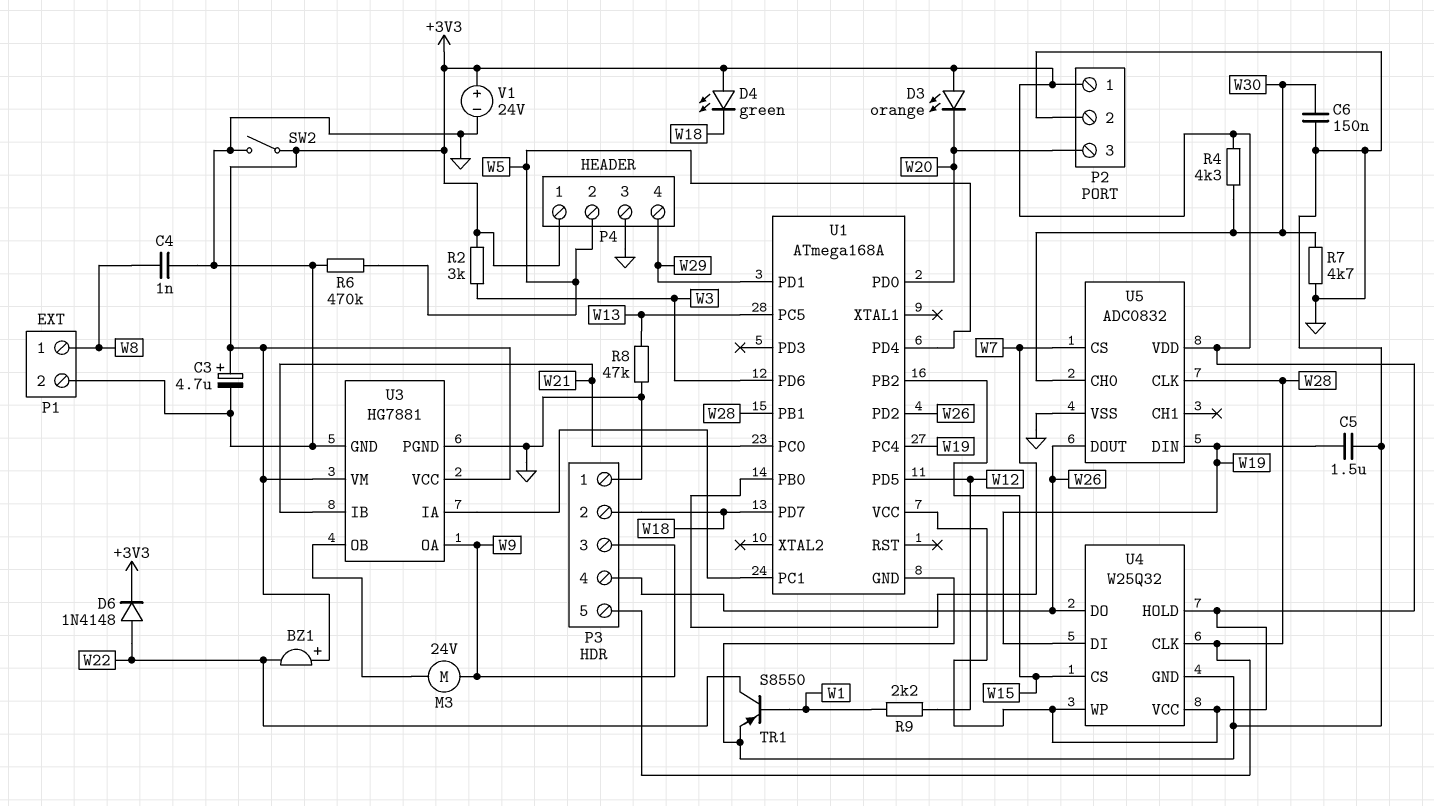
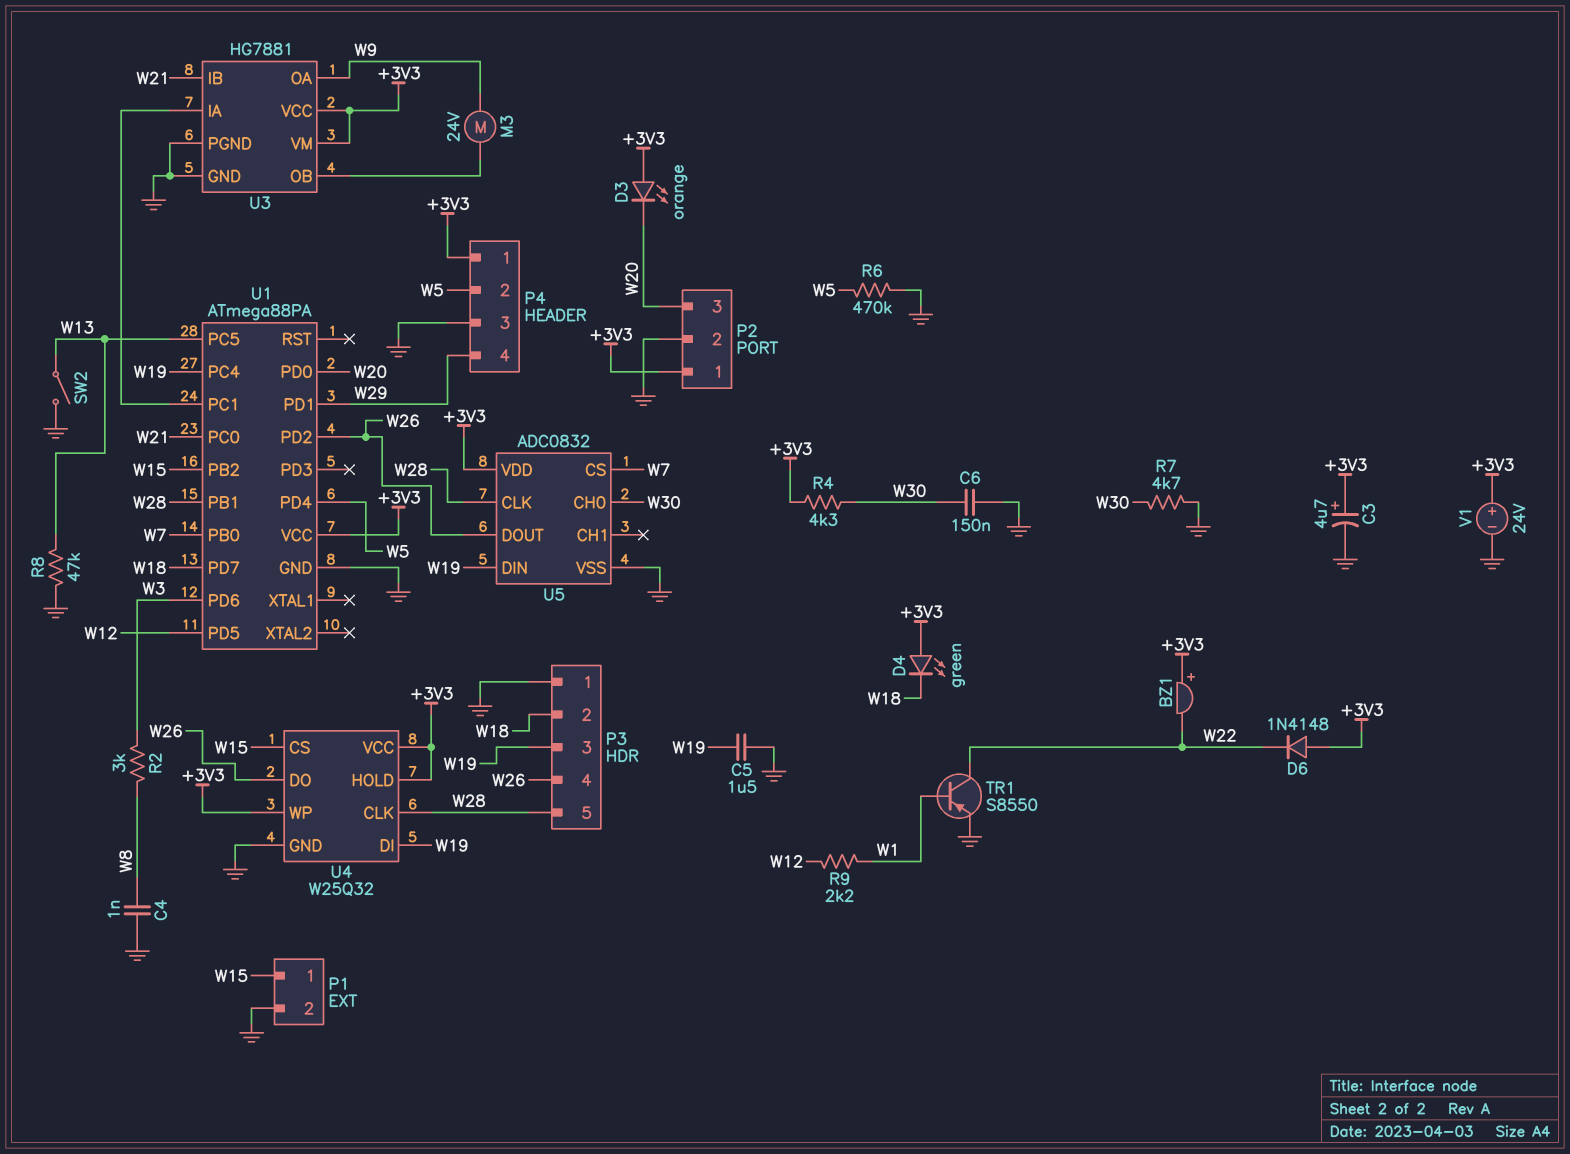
D6: diode 1N4148 (A W22, K +3V3) -> diode 1N4148 (A +3V3, K W22)
P1 pin 1: W8 -> W15
P3 pin 3: W9 -> W19
R2: 3k (+3V3, W3) -> 3k (W3, W8)
SW2: switch (+3V3, GND) -> switch (GND, W13)
U1: ATmega168A -> ATmega88PA

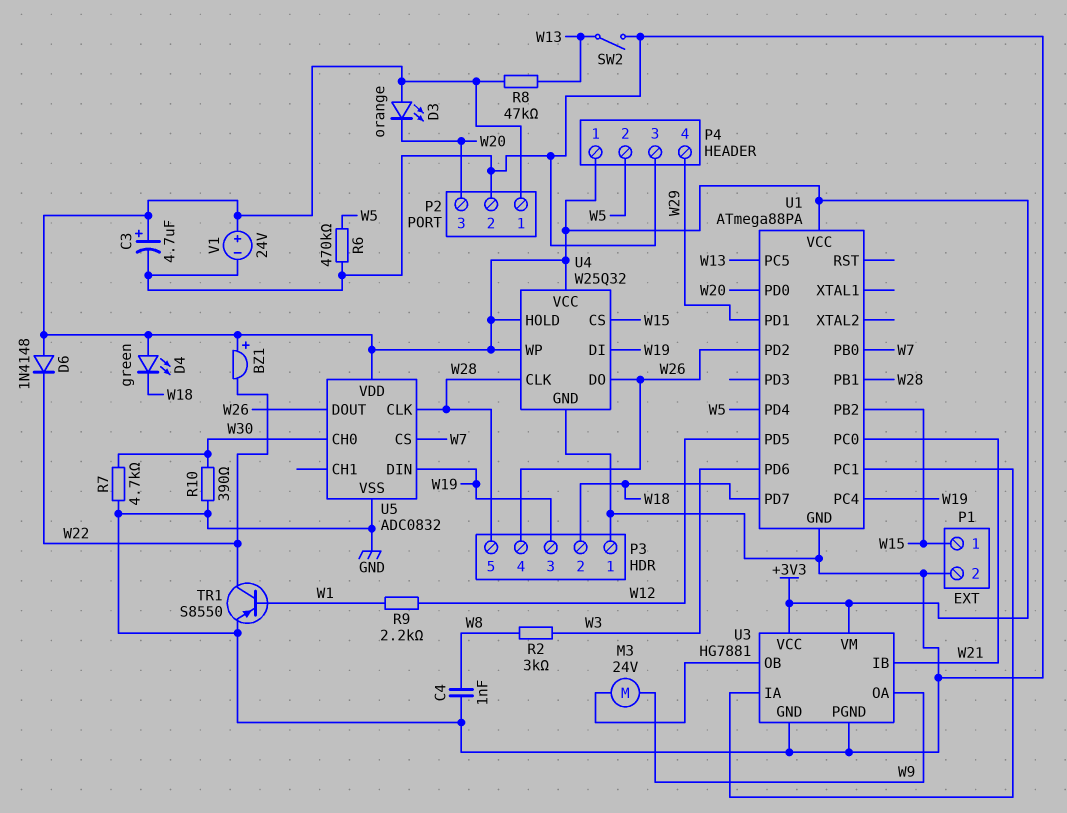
C5: 1.5uF (GND, W19) -> none
C6: 150nF (GND, W30) -> none
R4: 4.3k (+3V3, W30) -> none
R8: 47k (GND, W13) -> 47k (+3V3, W13)
R10: none -> 390 (GND, W30)

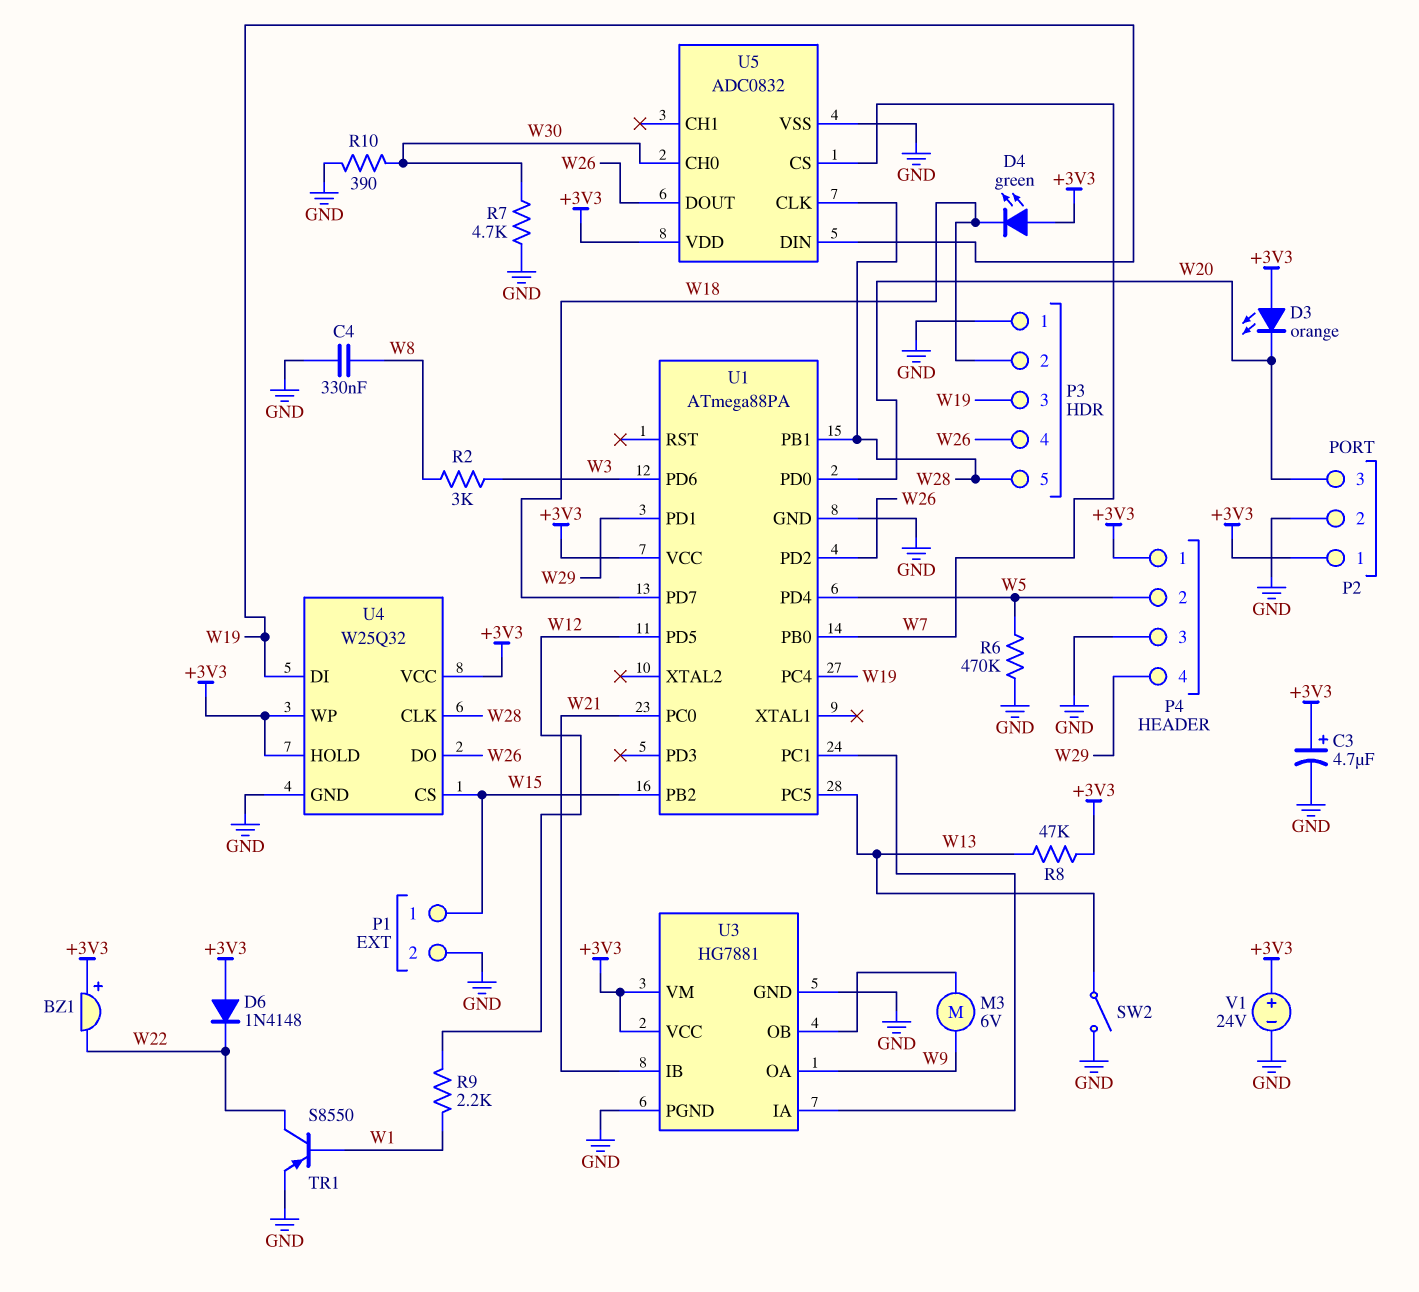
C4: 1nF (GND, W8) -> 330nF (GND, W8)
M3: motor 24V (U3/OB, W9) -> motor 6V (U3/OB, W9)

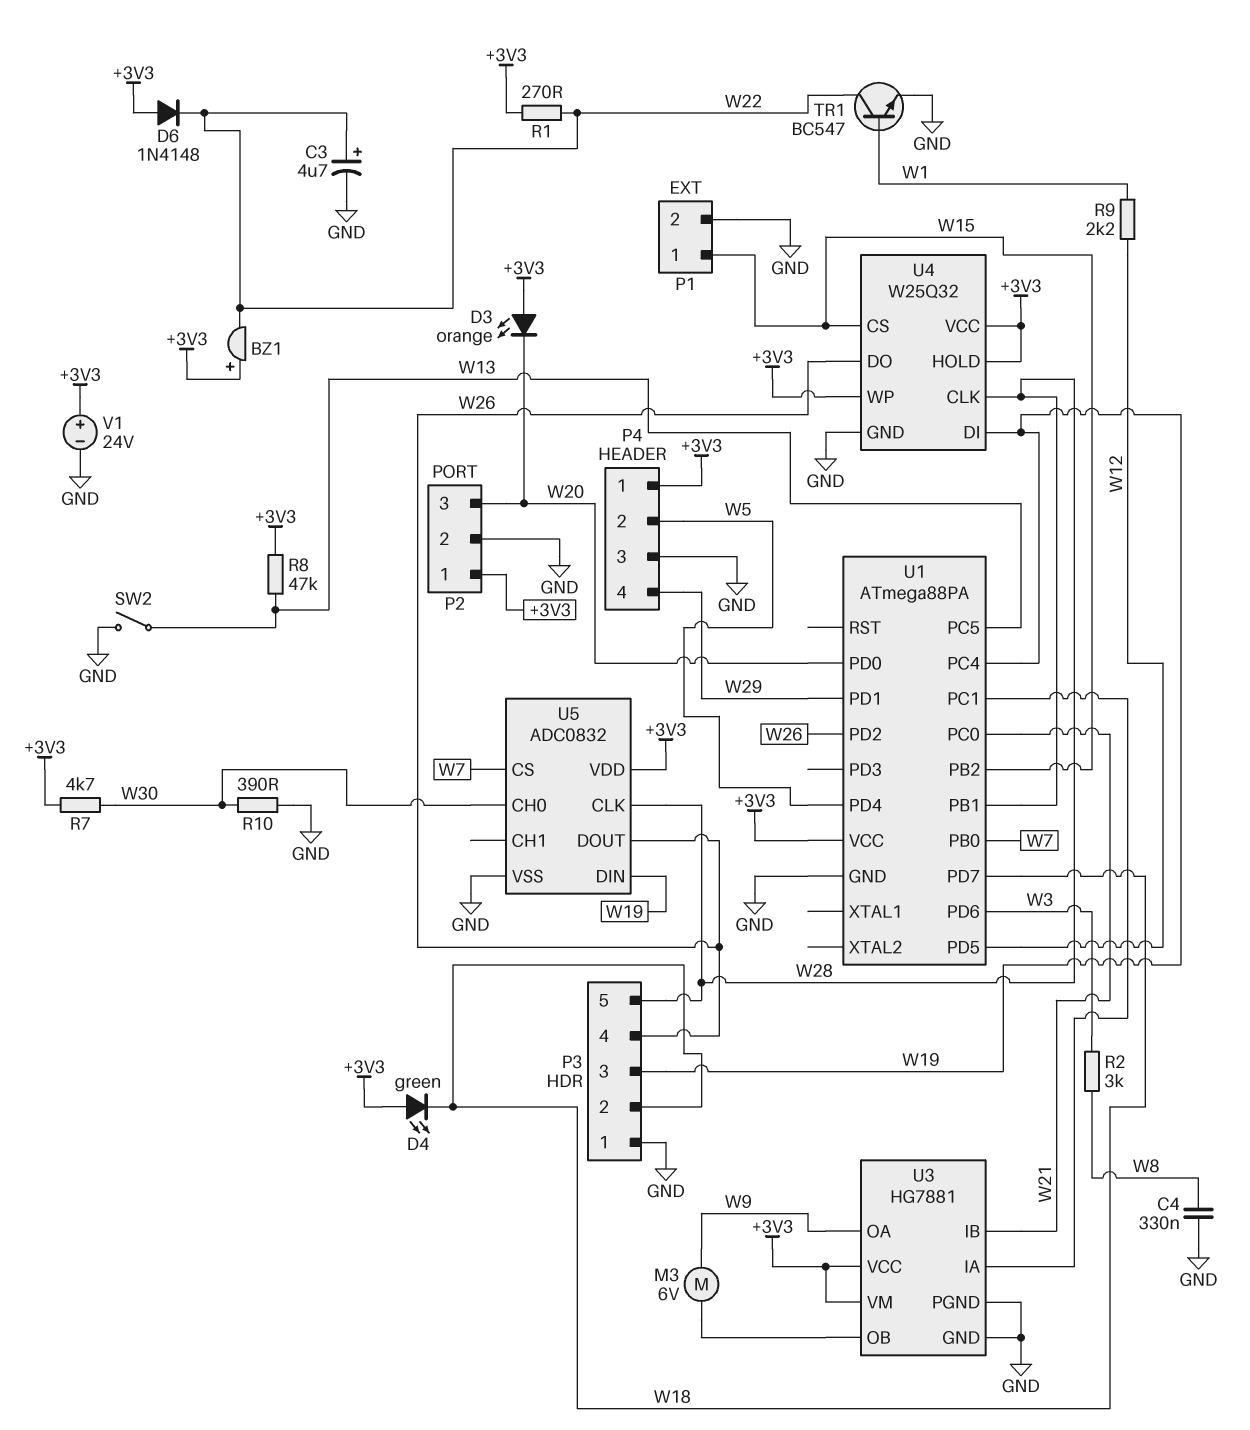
C3: 4.7uF (plus +3V3, minus GND) -> 4.7uF (plus W22, minus GND)
R1: none -> 270 (+3V3, W22)
R6: 470k (GND, W5) -> none
R7: 4.7k (GND, W30) -> 4.7k (+3V3, W30)
TR1: PNP S8550 (B W1, C W22, E GND) -> NPN BC547 (B W1, C W22, E GND)

